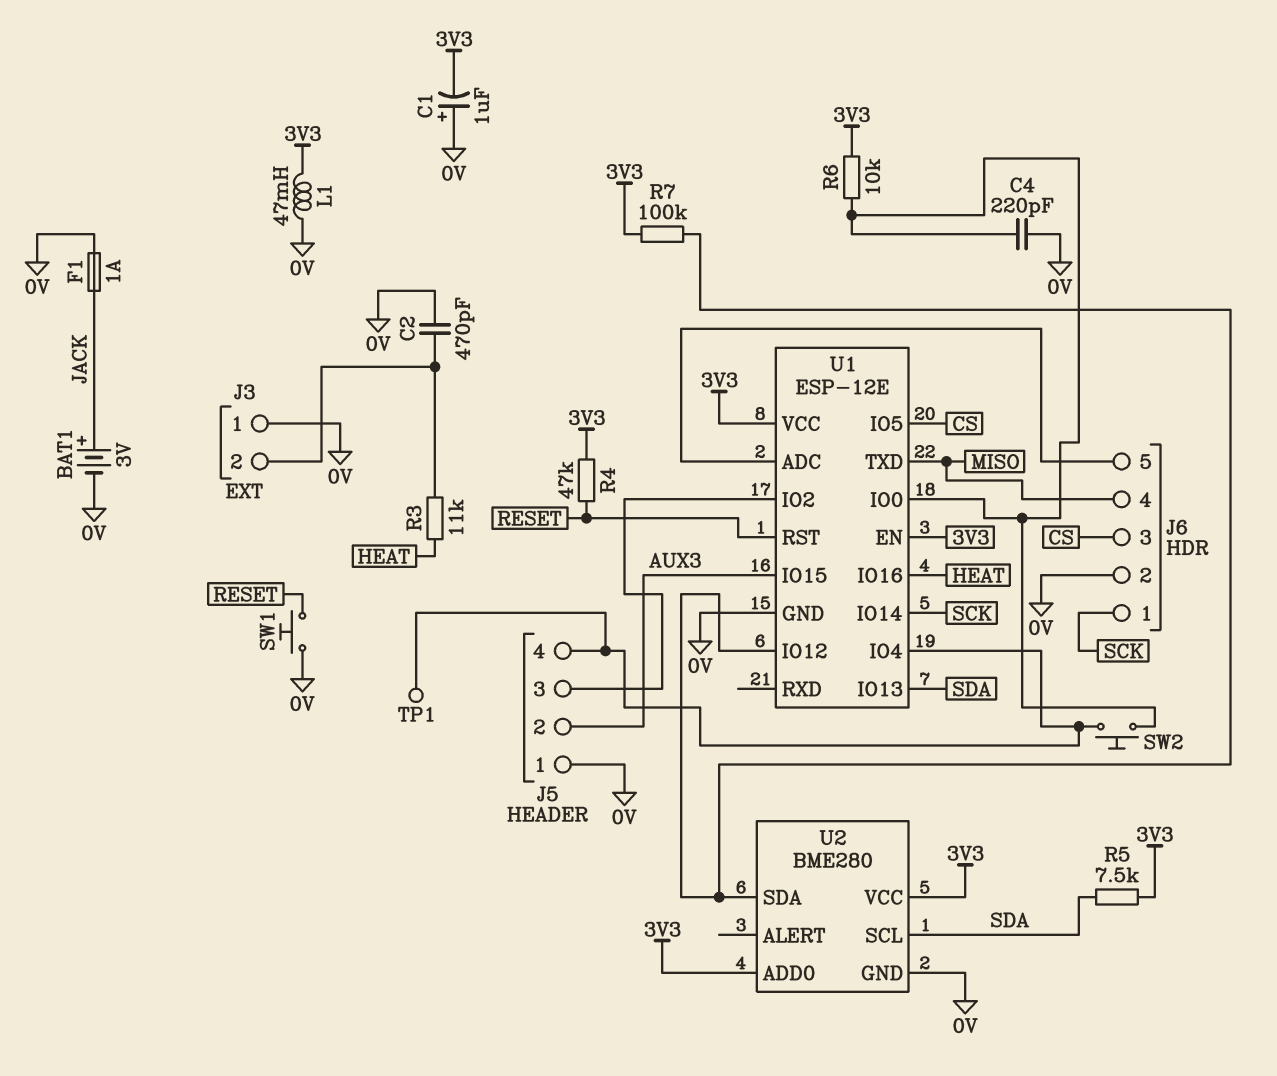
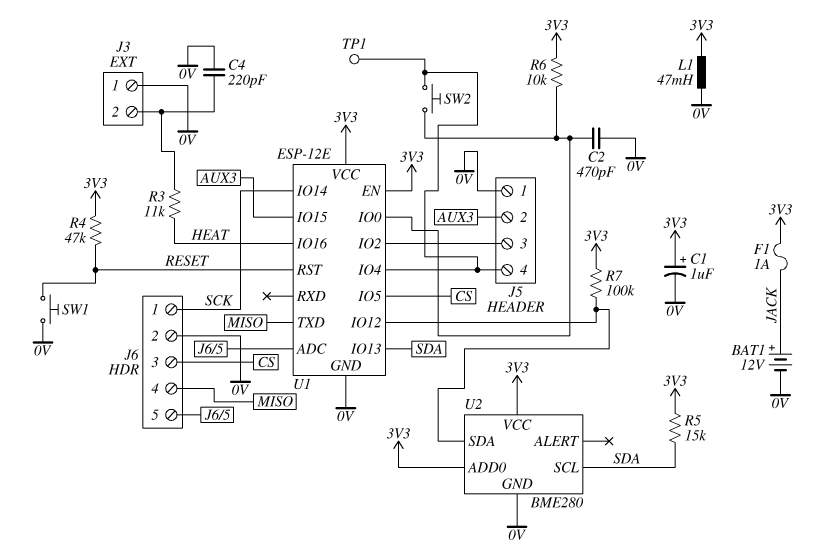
BAT1: 3V (plus JACK, minus 0V) -> 12V (plus JACK, minus 0V)
C1: 1uF (plus 0V, minus 3V3) -> 1uF (plus 3V3, minus 0V)
C2: 470pF (0V, J3/2) -> 470pF (0V, U1/IO0)
C4: 220pF (0V, U1/IO0) -> 220pF (0V, J3/2)
F1: 1A (0V, JACK) -> 1A (3V3, JACK)
R5: 7.5k (3V3, SDA) -> 15k (3V3, SDA)

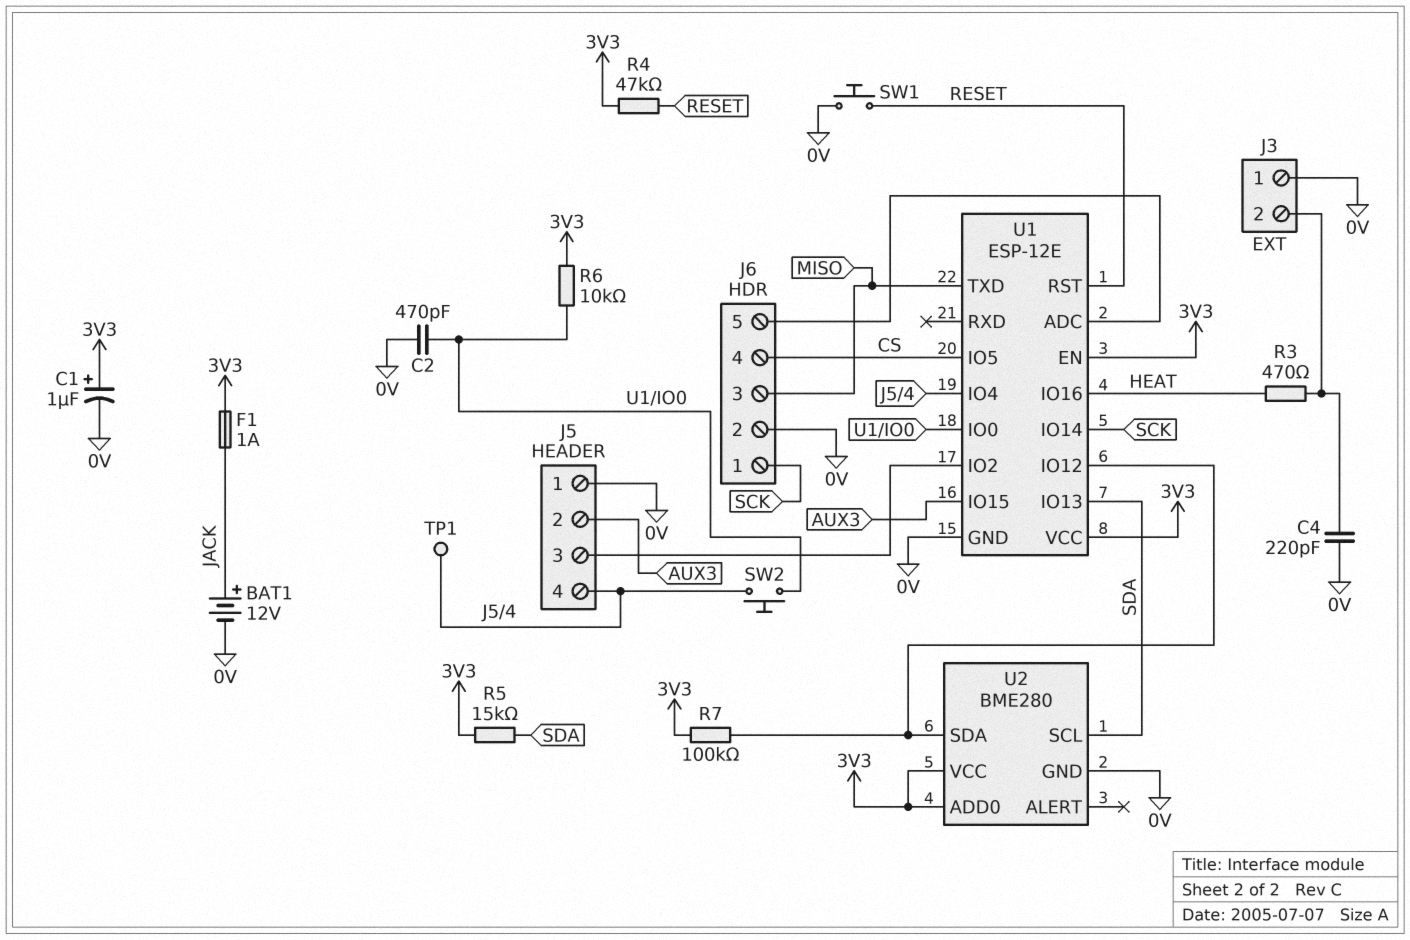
J6 pin 3: CS -> MISO
J6 pin 4: MISO -> CS
L1: 47mH (0V, 3V3) -> none
R3: 11k (HEAT, J3/2) -> 470 (HEAT, J3/2)

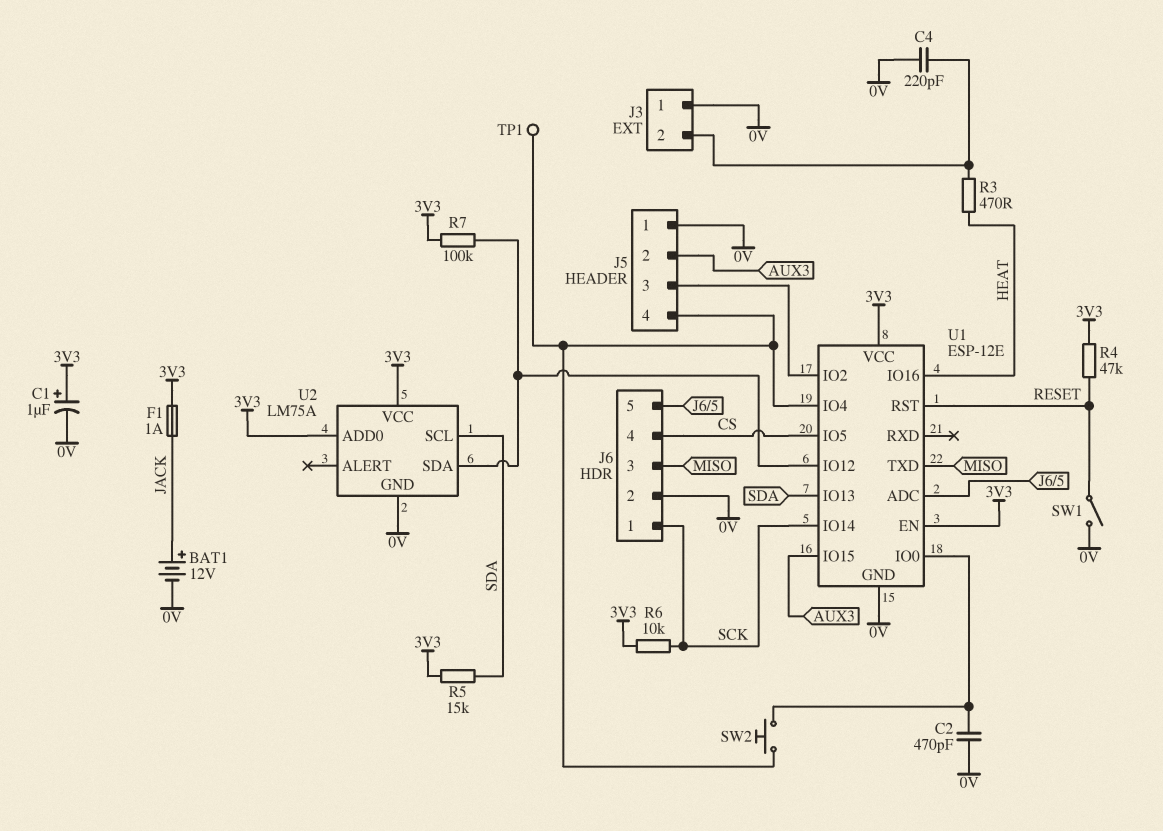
R6: 10k (3V3, U1/IO0) -> 10k (3V3, SCK)
SW1: button (0V, RESET) -> switch (0V, RESET)
U2: BME280 -> LM75A

